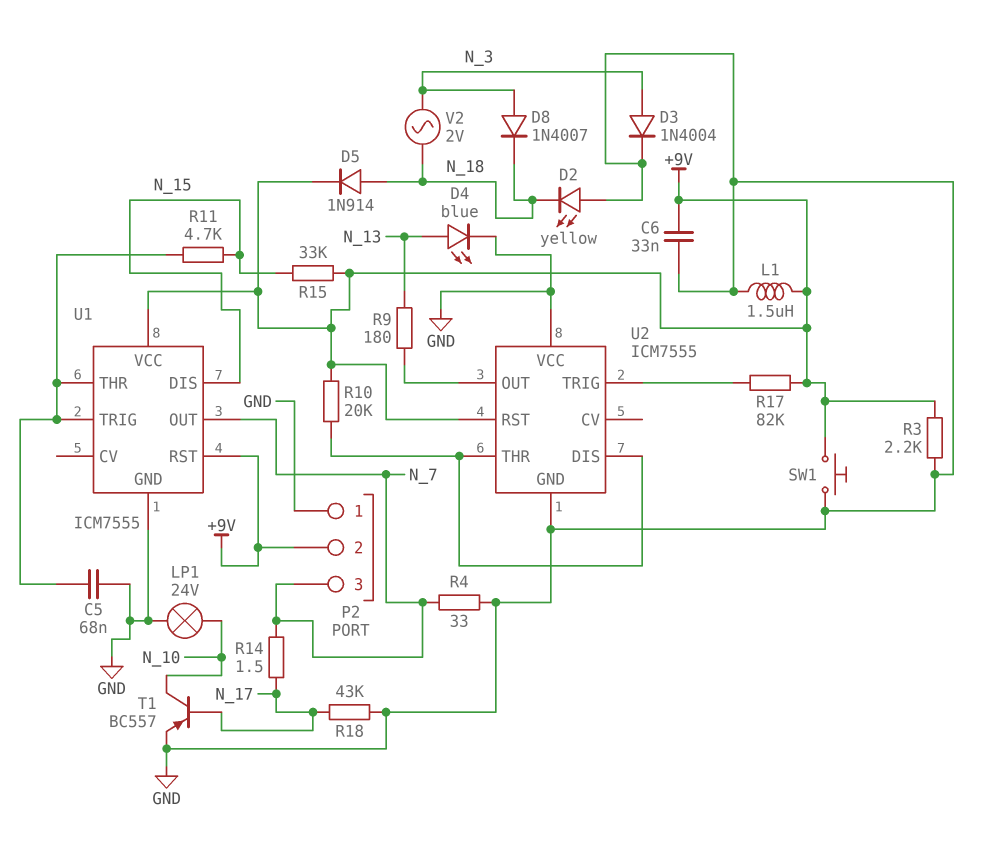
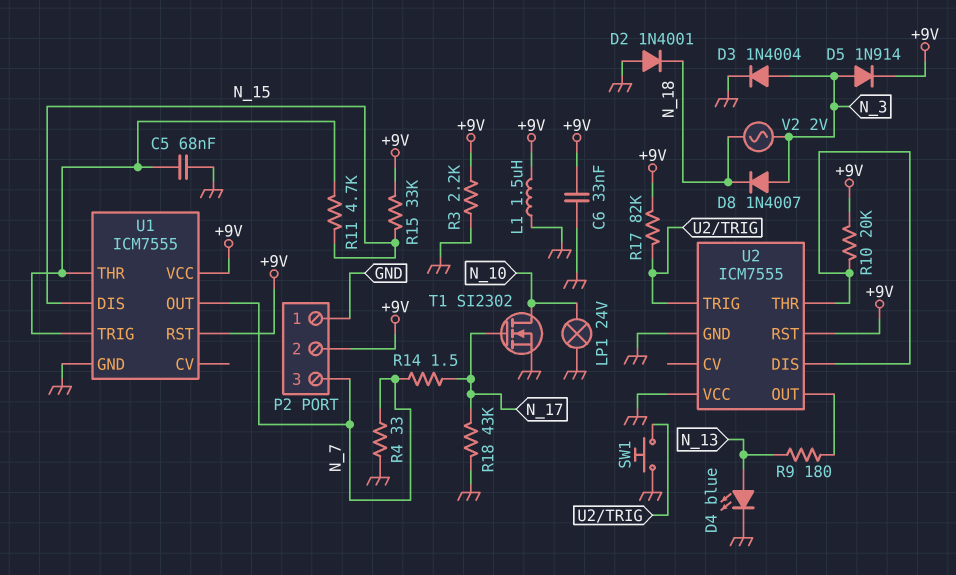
D2: LED yellow (A GND, K N_18) -> diode 1N4001 (A GND, K N_18)
D5: diode 1N914 (A N_18, K +9V) -> diode 1N914 (A N_3, K +9V)
SW1: button (+9V, GND) -> button (GND, U2/TRIG)
T1: PNP BC557 (B N_17, C N_10, E GND) -> NMOS SI2302 (G N_17, D N_10, S GND)

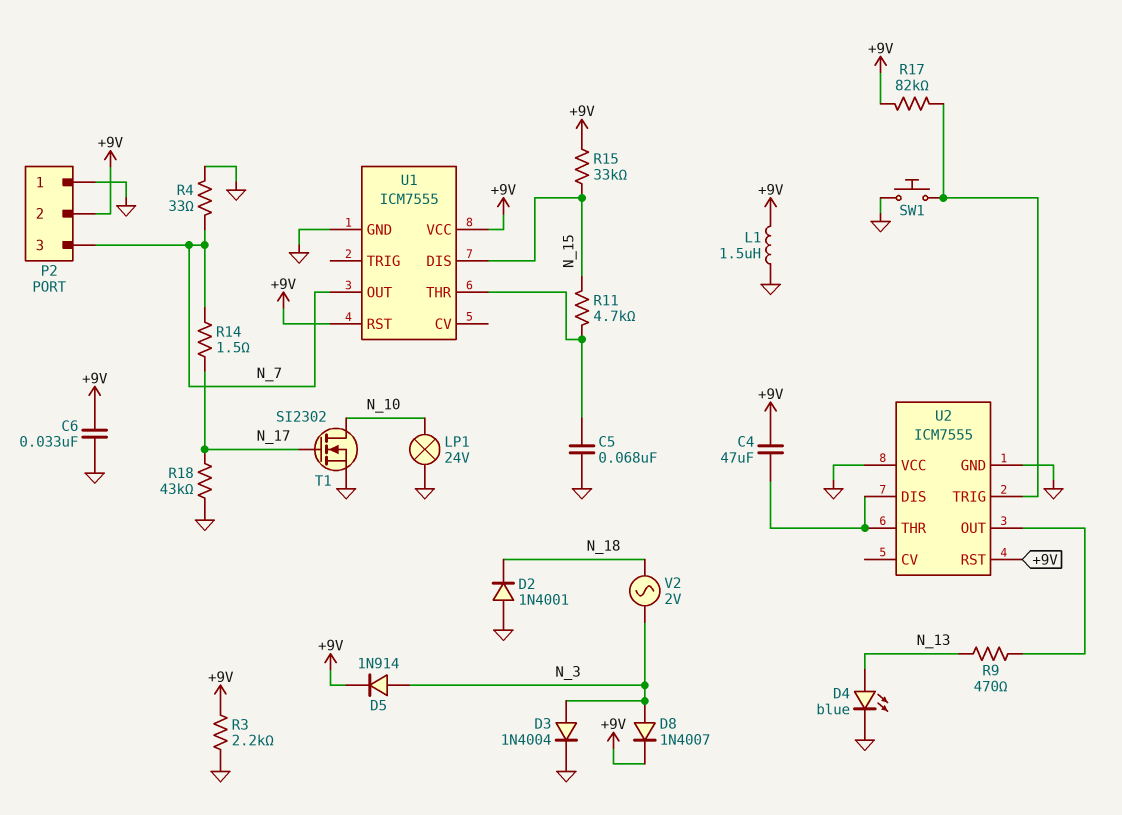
C4: none -> 47uF (+9V, U2/DIS)
D8: diode 1N4007 (A N_3, K N_18) -> diode 1N4007 (A N_3, K +9V)
R9: 180 (N_13, U2/OUT) -> 470 (N_13, U2/OUT)
R10: 20k (+9V, U2/DIS) -> none
U1 pin TRIG: U1/THR -> none

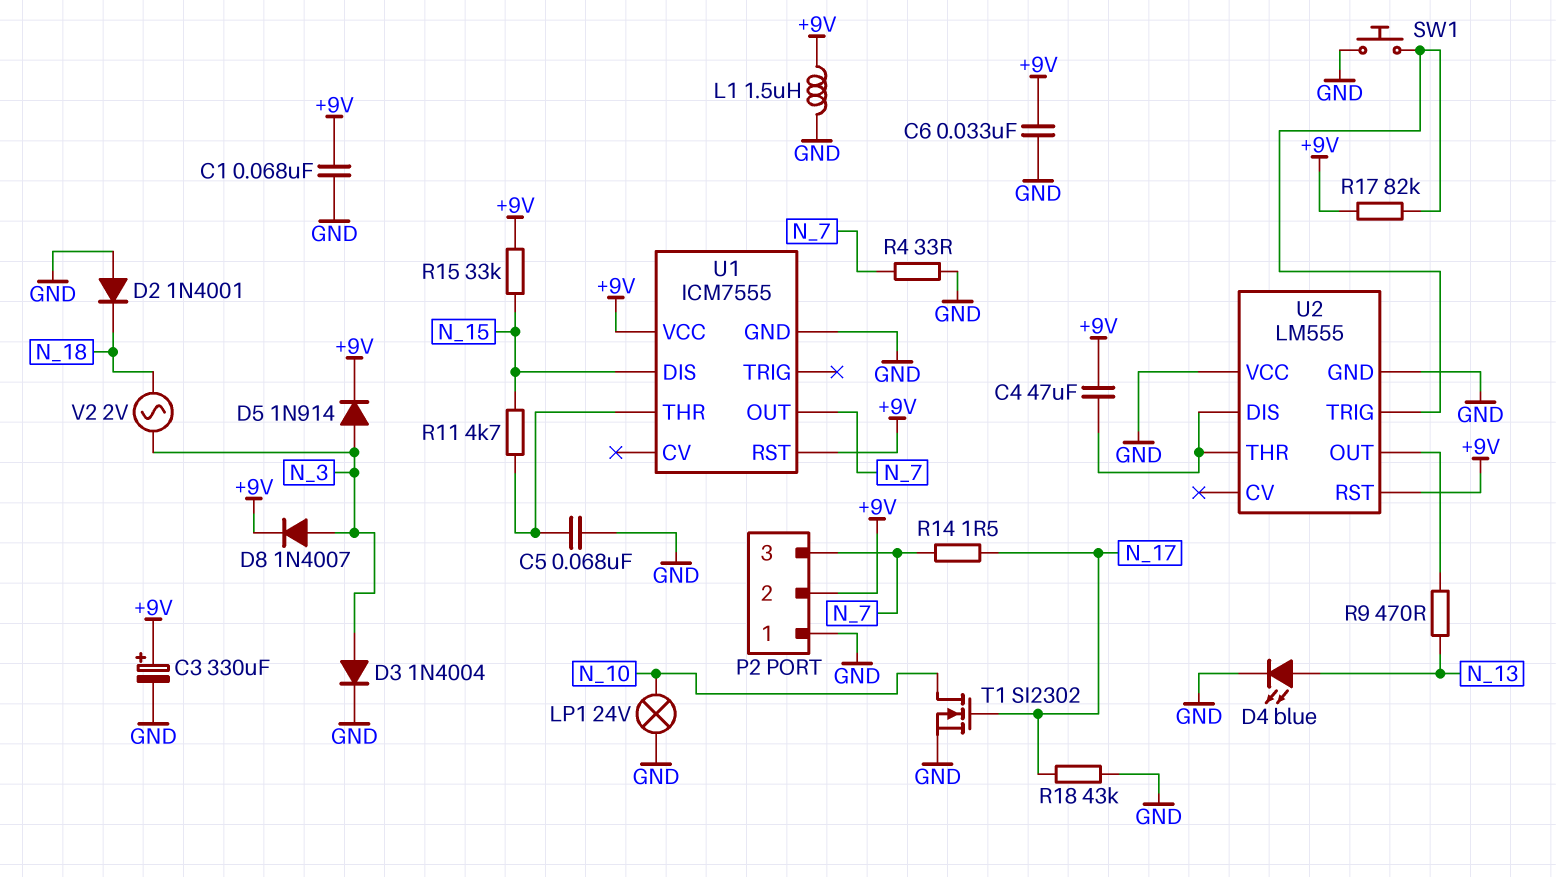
C1: none -> 68nF (+9V, GND)
C3: none -> 330uF (plus +9V, minus GND)
R3: 2.2k (+9V, GND) -> none
U2: ICM7555 -> LM555

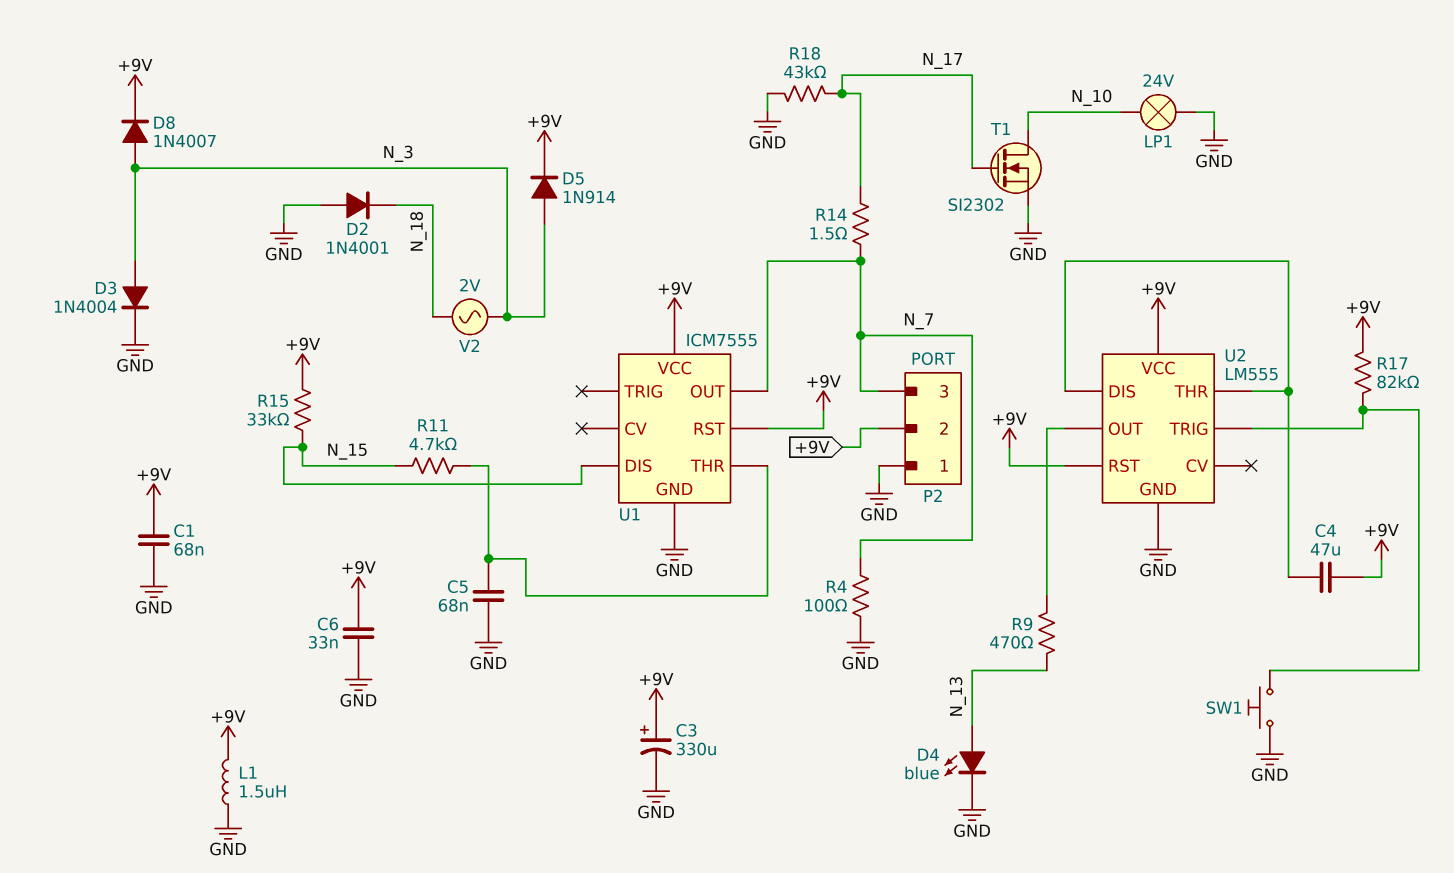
R4: 33 (GND, N_7) -> 100 (GND, N_7)
U2 pin VCC: GND -> +9V

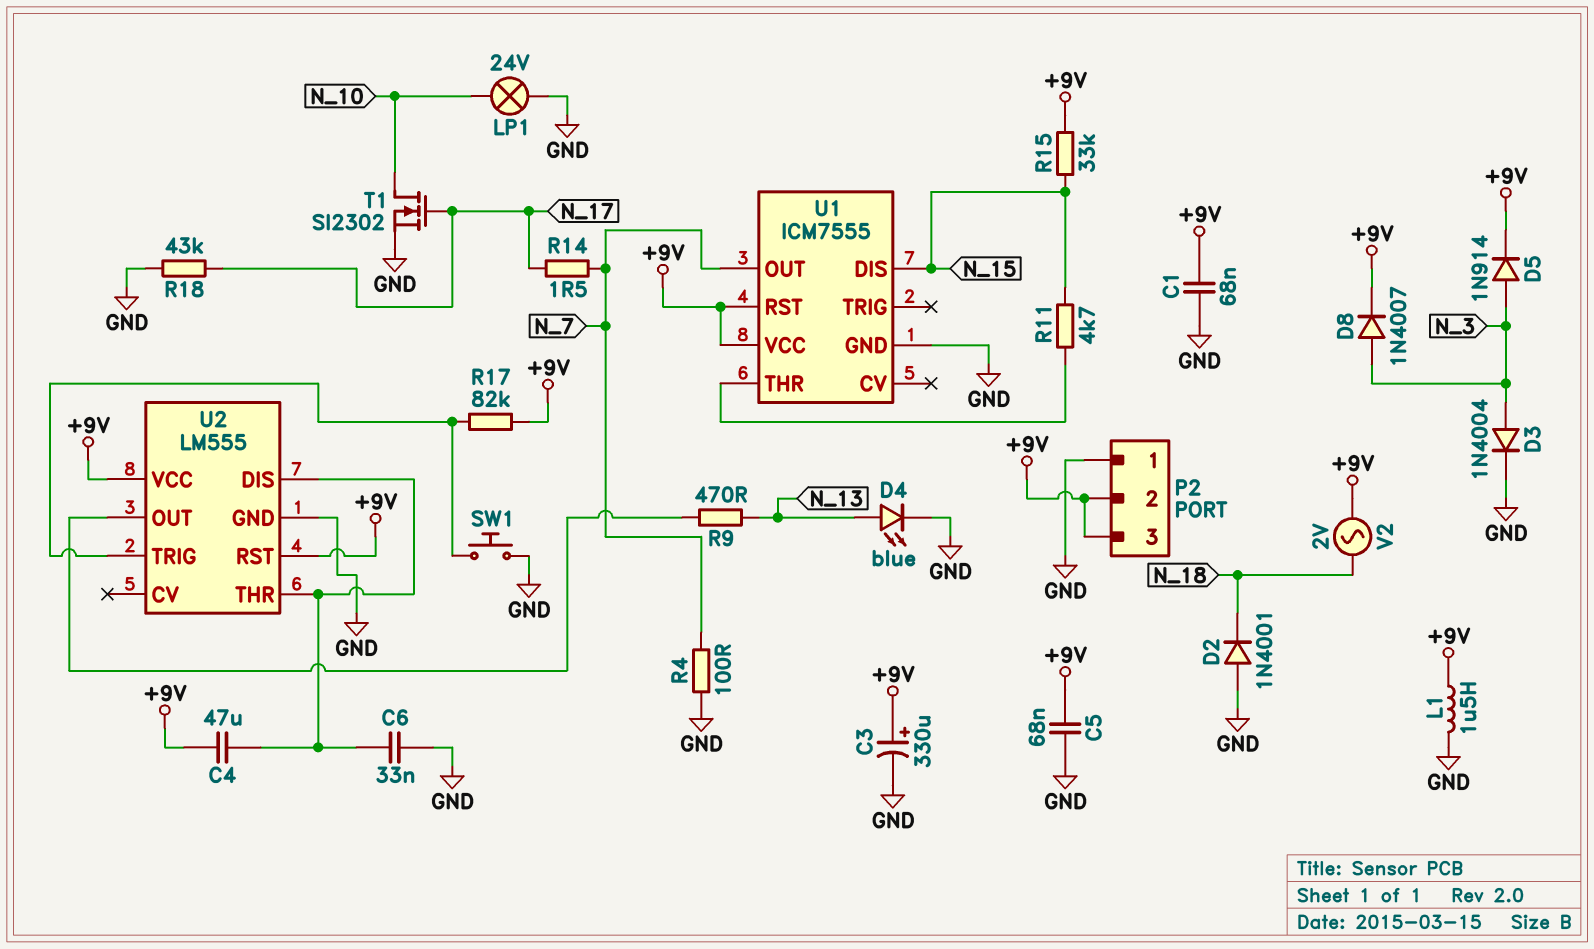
C5: 68nF (GND, U1/THR) -> 68nF (+9V, GND)
C6: 33nF (+9V, GND) -> 33nF (GND, U2/DIS)
P2 pin 3: N_7 -> +9V
V2: AC 2V (N_3, N_18) -> AC 2V (+9V, N_18)

